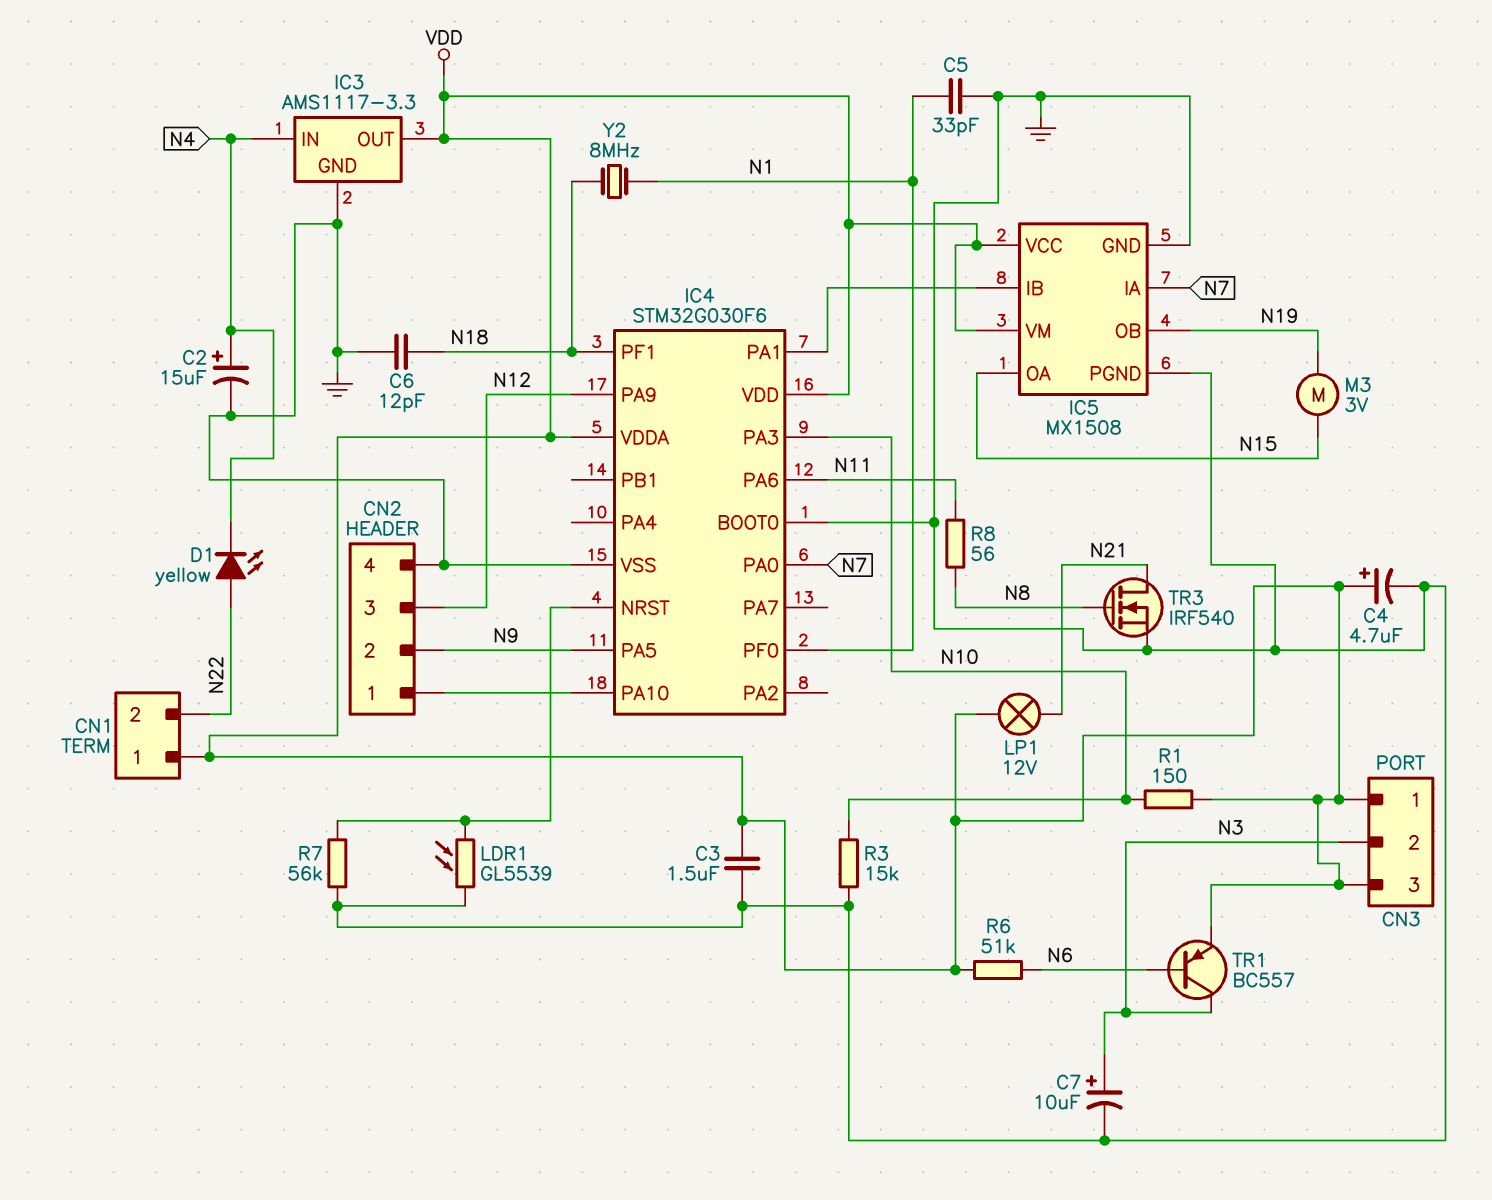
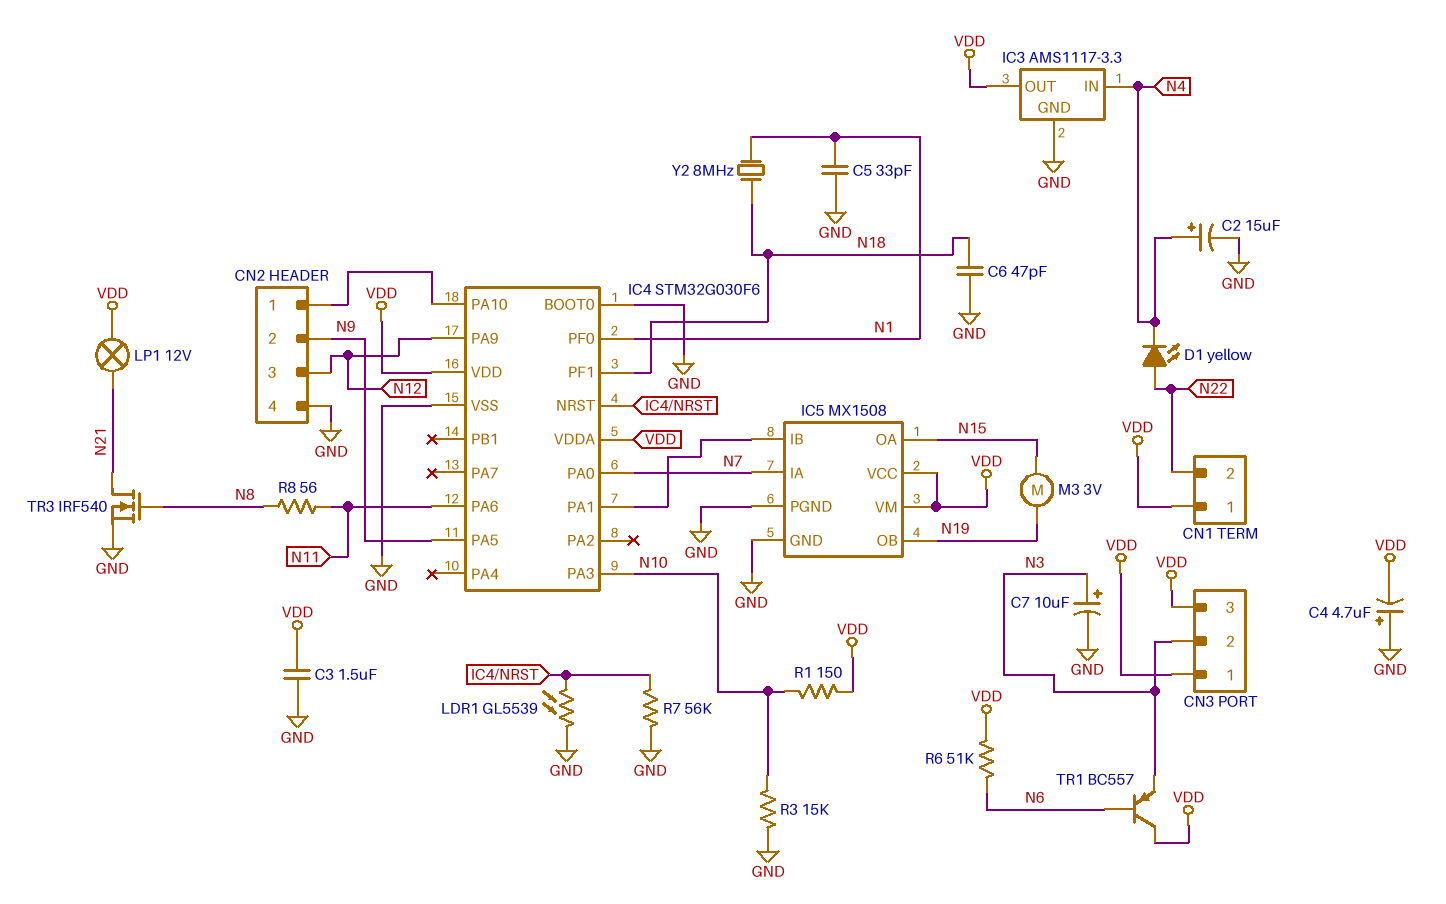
C4: 4.7uF (plus VDD, minus GND) -> 4.7uF (plus GND, minus VDD)
C6: 12pF (GND, N18) -> 47pF (GND, N18)
TR1: PNP BC557 (B N6, C N3, E VDD) -> PNP BC557 (B N6, C VDD, E N3)

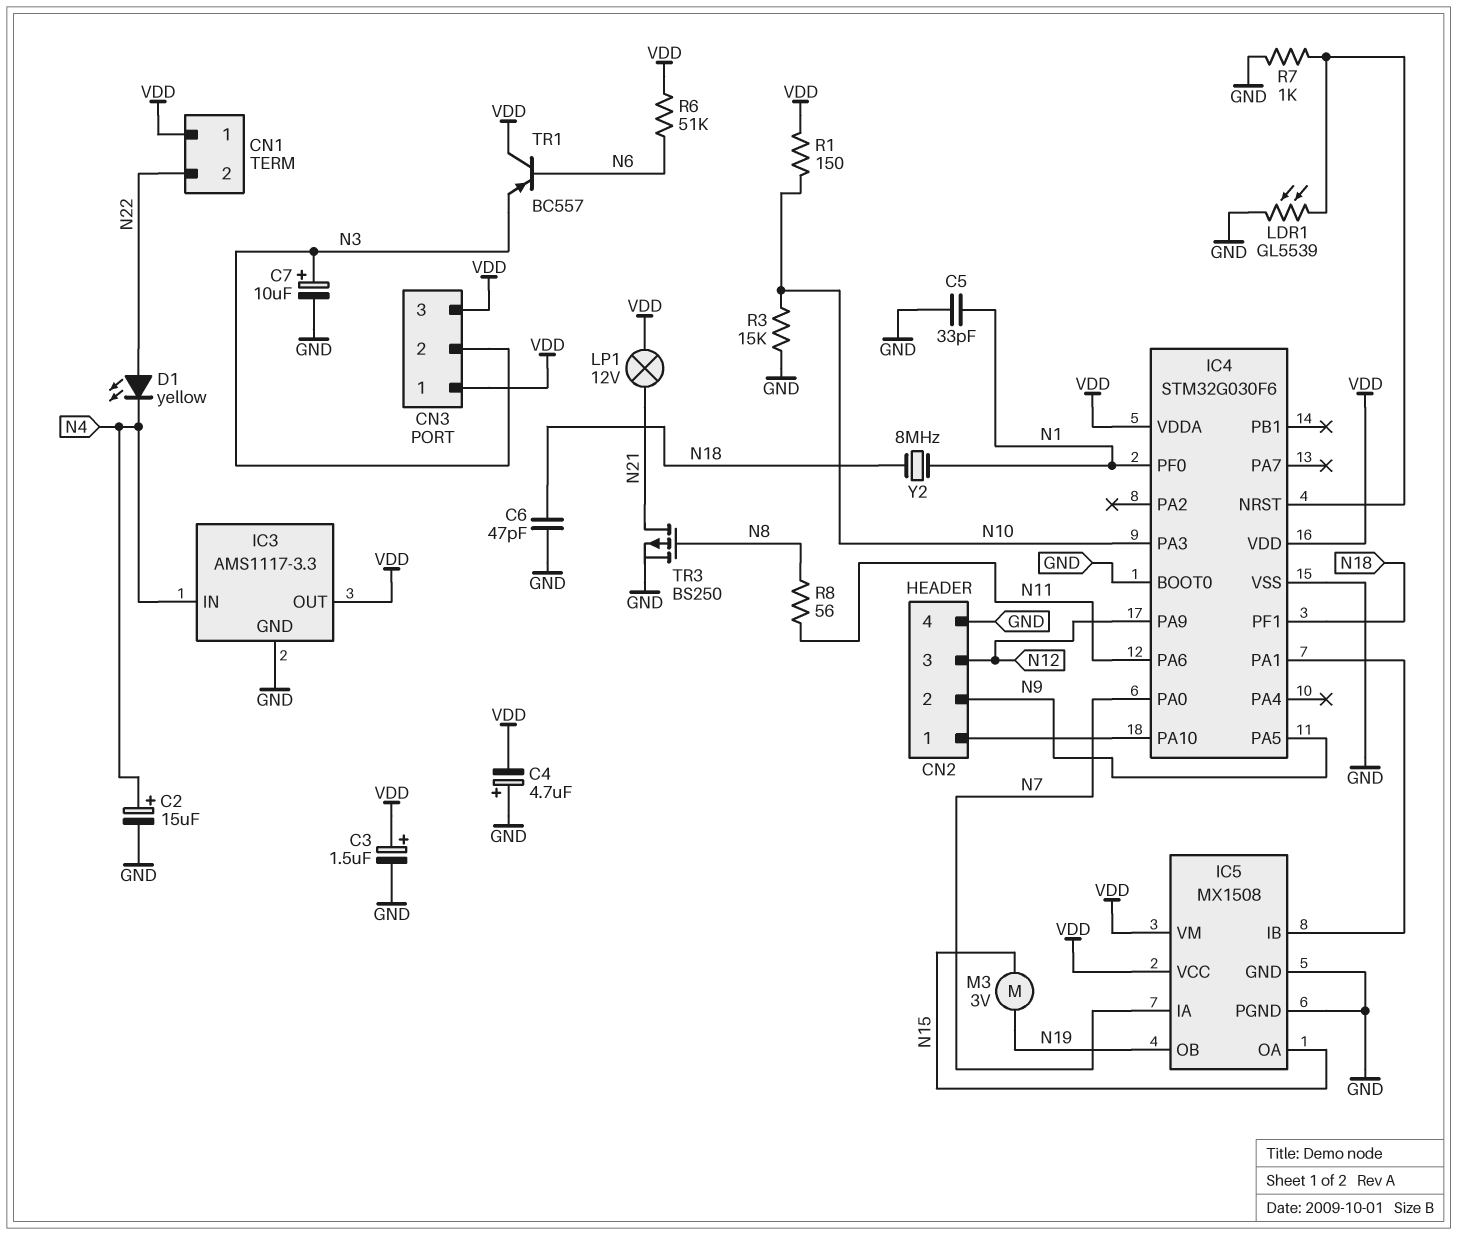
C3: 1.5uF (GND, VDD) -> 1.5uF (plus VDD, minus GND)
R7: 56k (GND, IC4/NRST) -> 1k (GND, IC4/NRST)
TR3: NMOS IRF540 (G N8, D N21, S GND) -> PMOS BS250 (G N8, D N21, S GND)

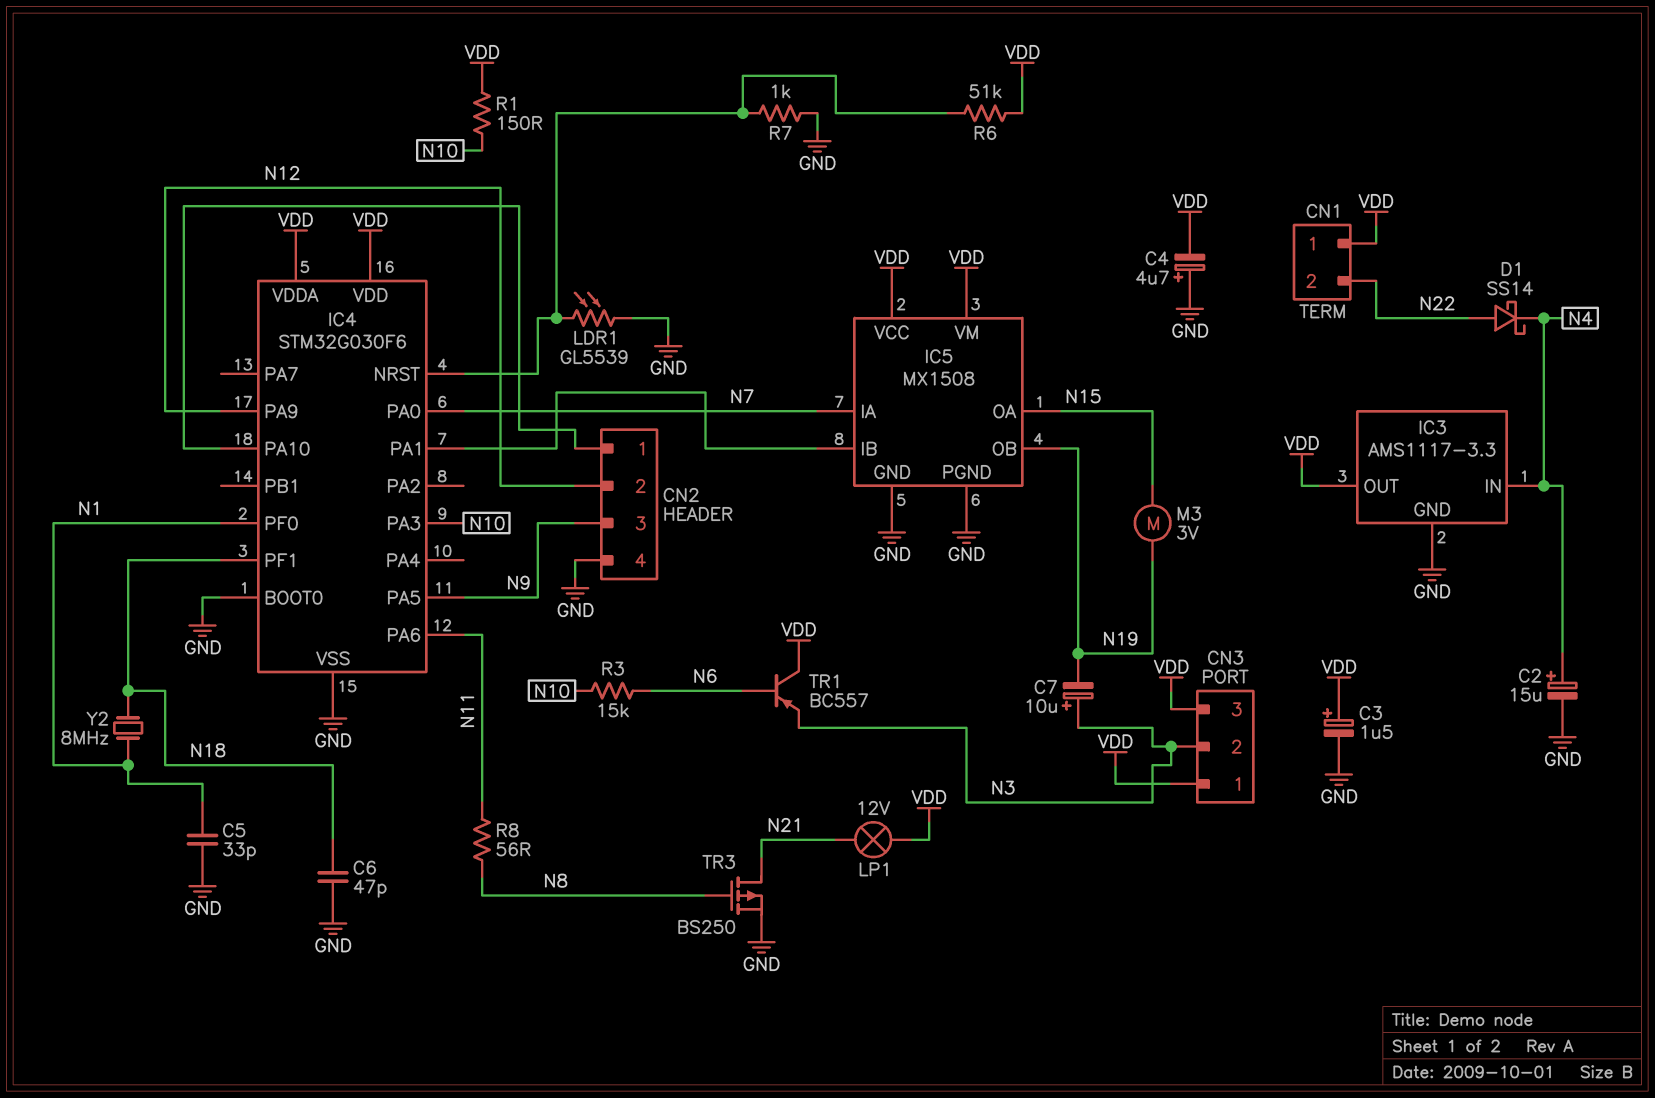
C7: 10uF (plus N3, minus GND) -> 10uF (plus N3, minus N19)
CN2 pin 2: N9 -> N12
CN2 pin 3: N12 -> N9
D1: LED yellow (A N22, K N4) -> schottky SS14 (A N22, K N4)
R3: 15k (GND, N10) -> 15k (N6, N10)
R6: 51k (N6, VDD) -> 51k (IC4/NRST, VDD)

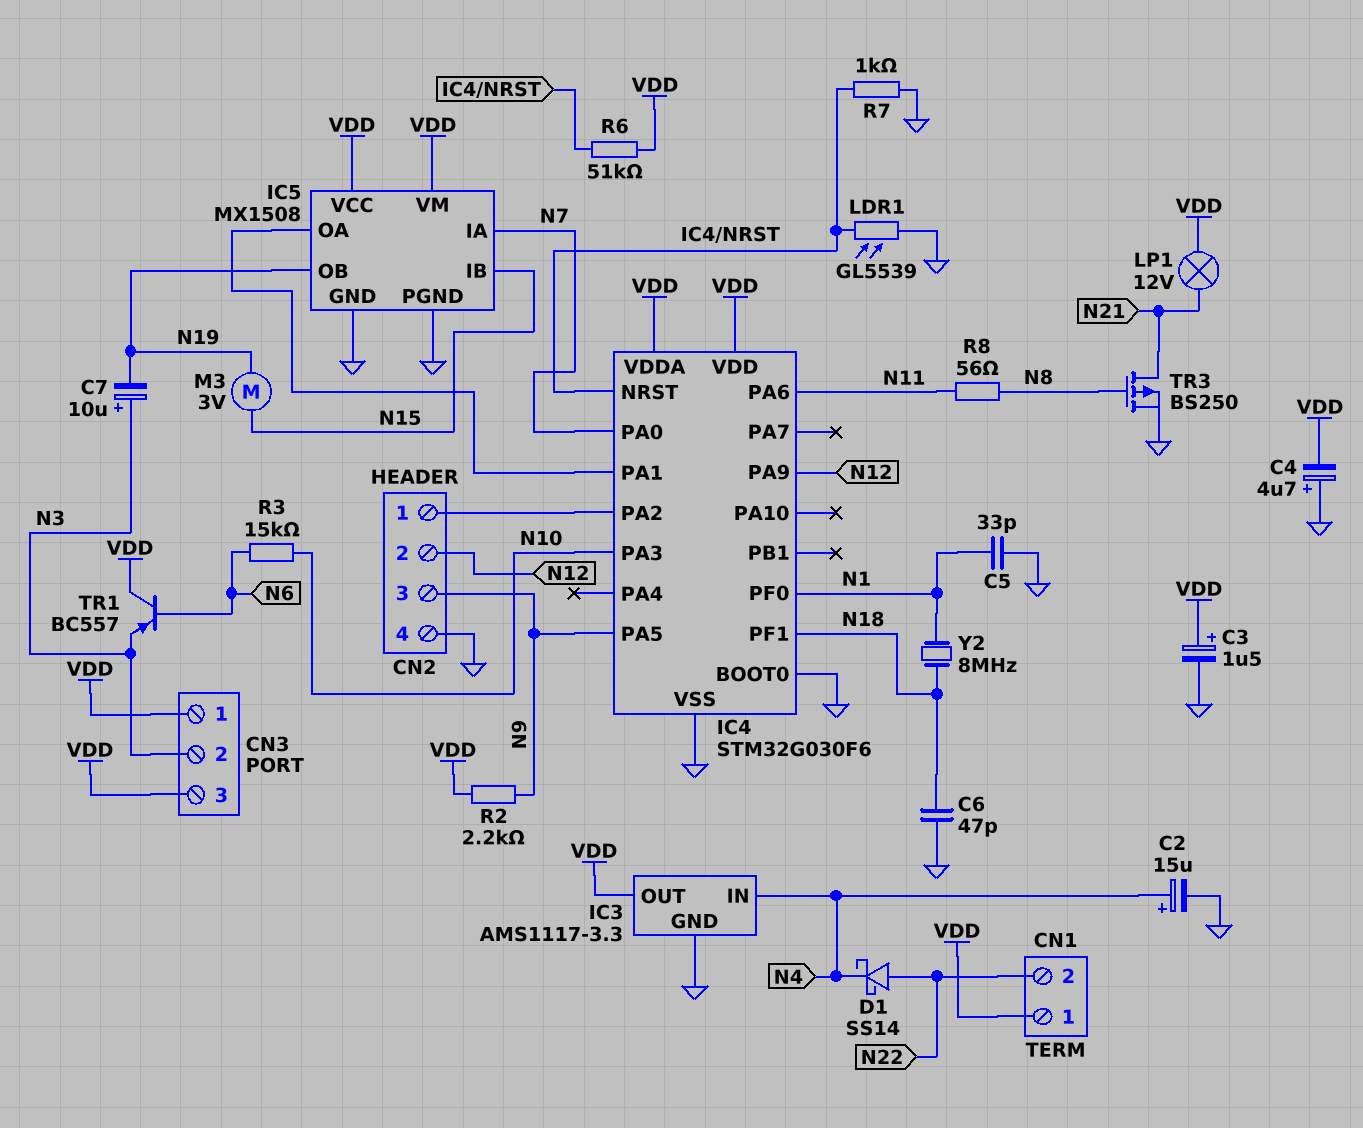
IC4 pin PA2: none -> CN2/1
IC4 pin PA10: CN2/1 -> none
IC5 pin IB: IC4/PA1 -> N15
IC5 pin OA: N15 -> IC4/PA1
R1: 150 (N10, VDD) -> none
R2: none -> 2.2k (N9, VDD)

